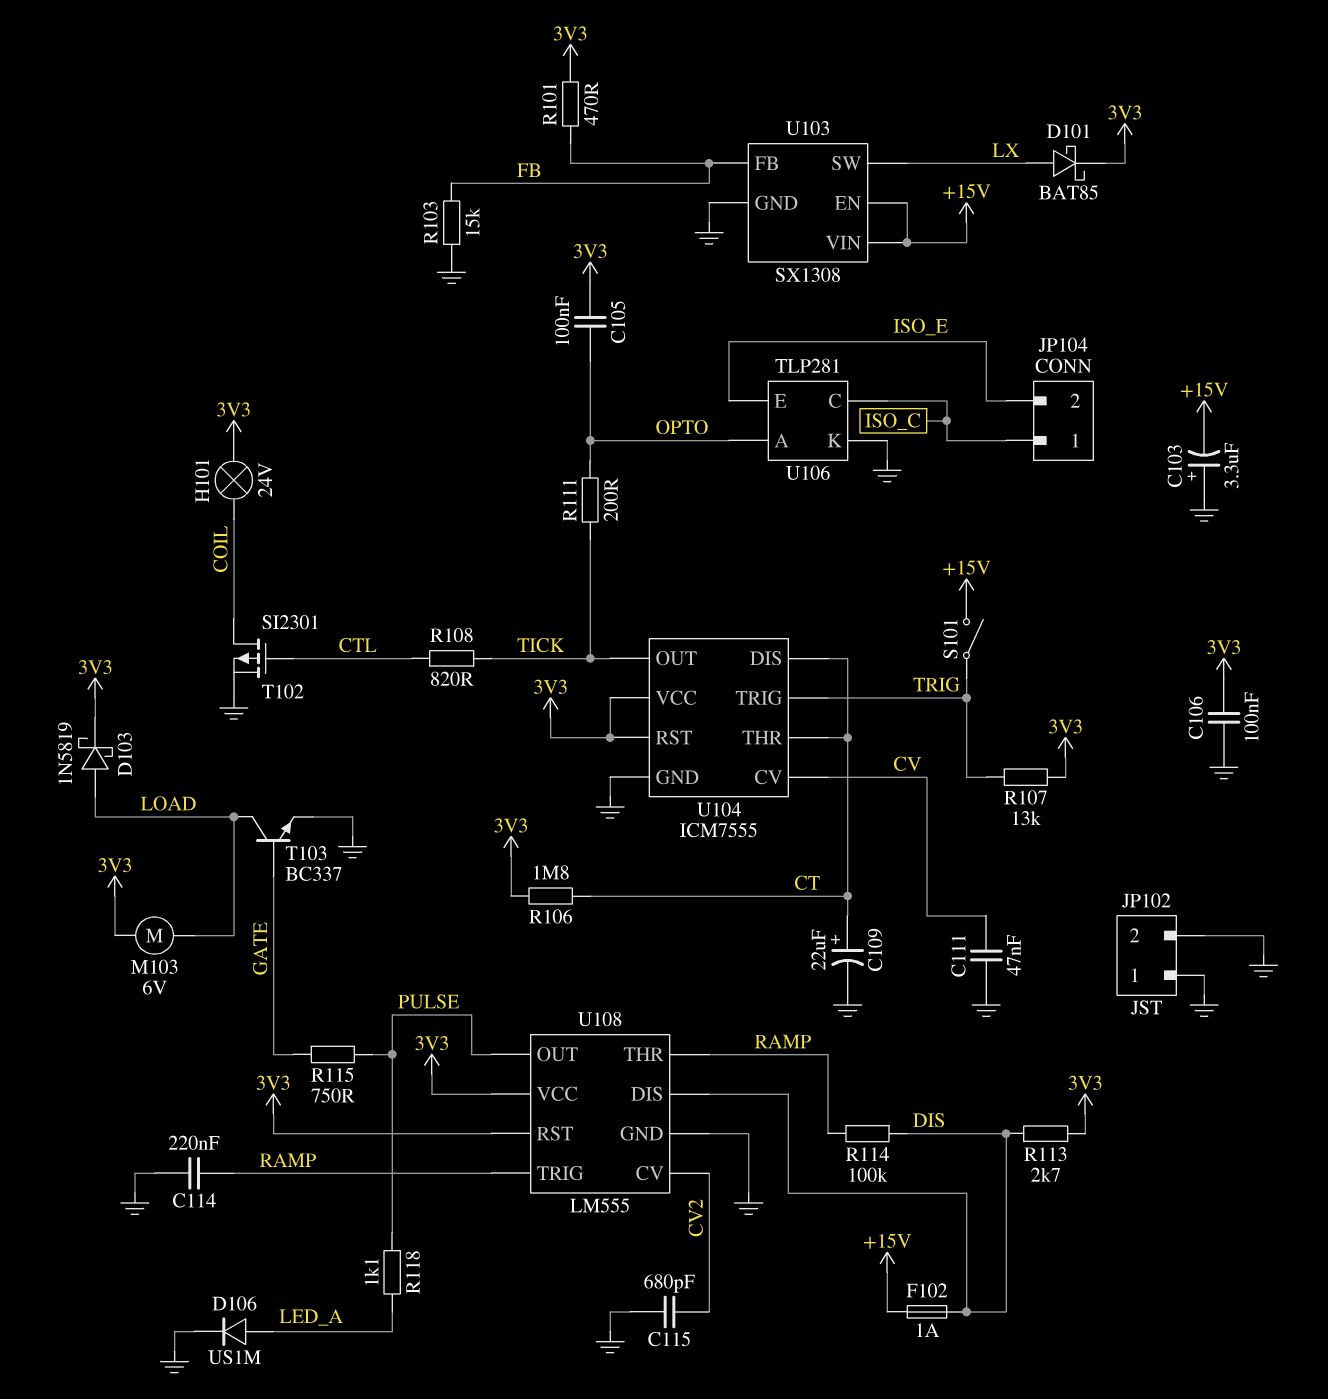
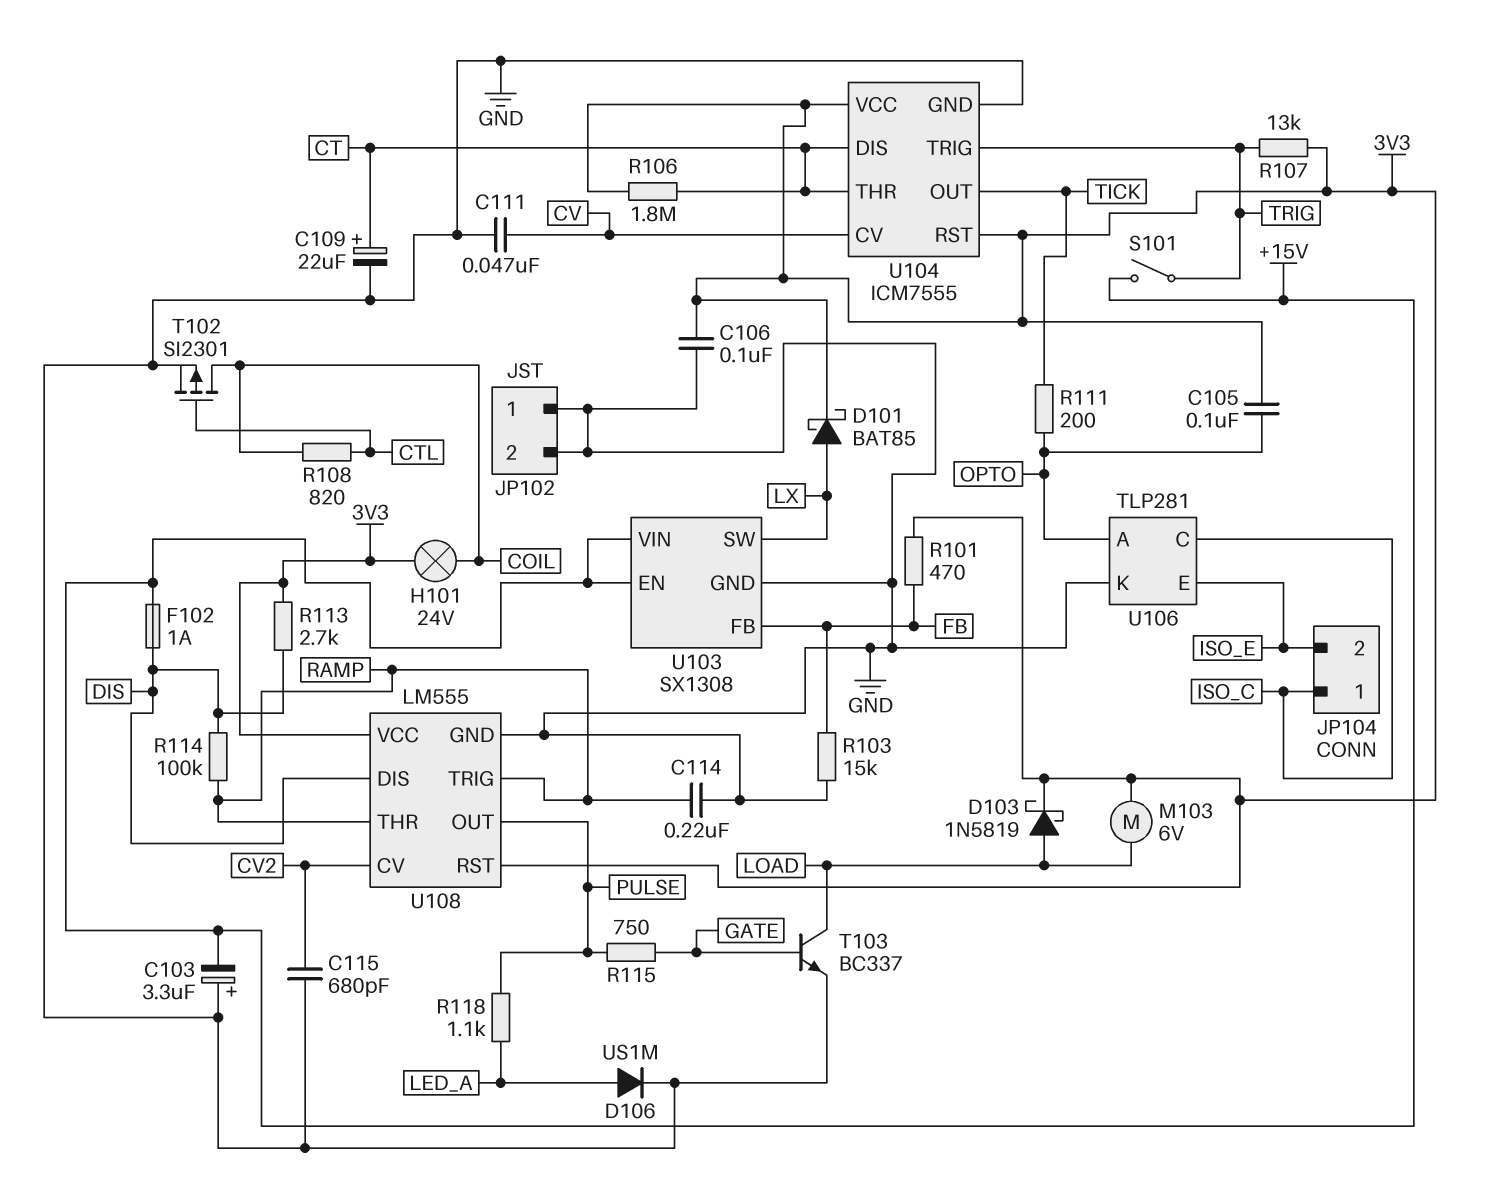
R108: 820 (CTL, TICK) -> 820 (COIL, CTL)

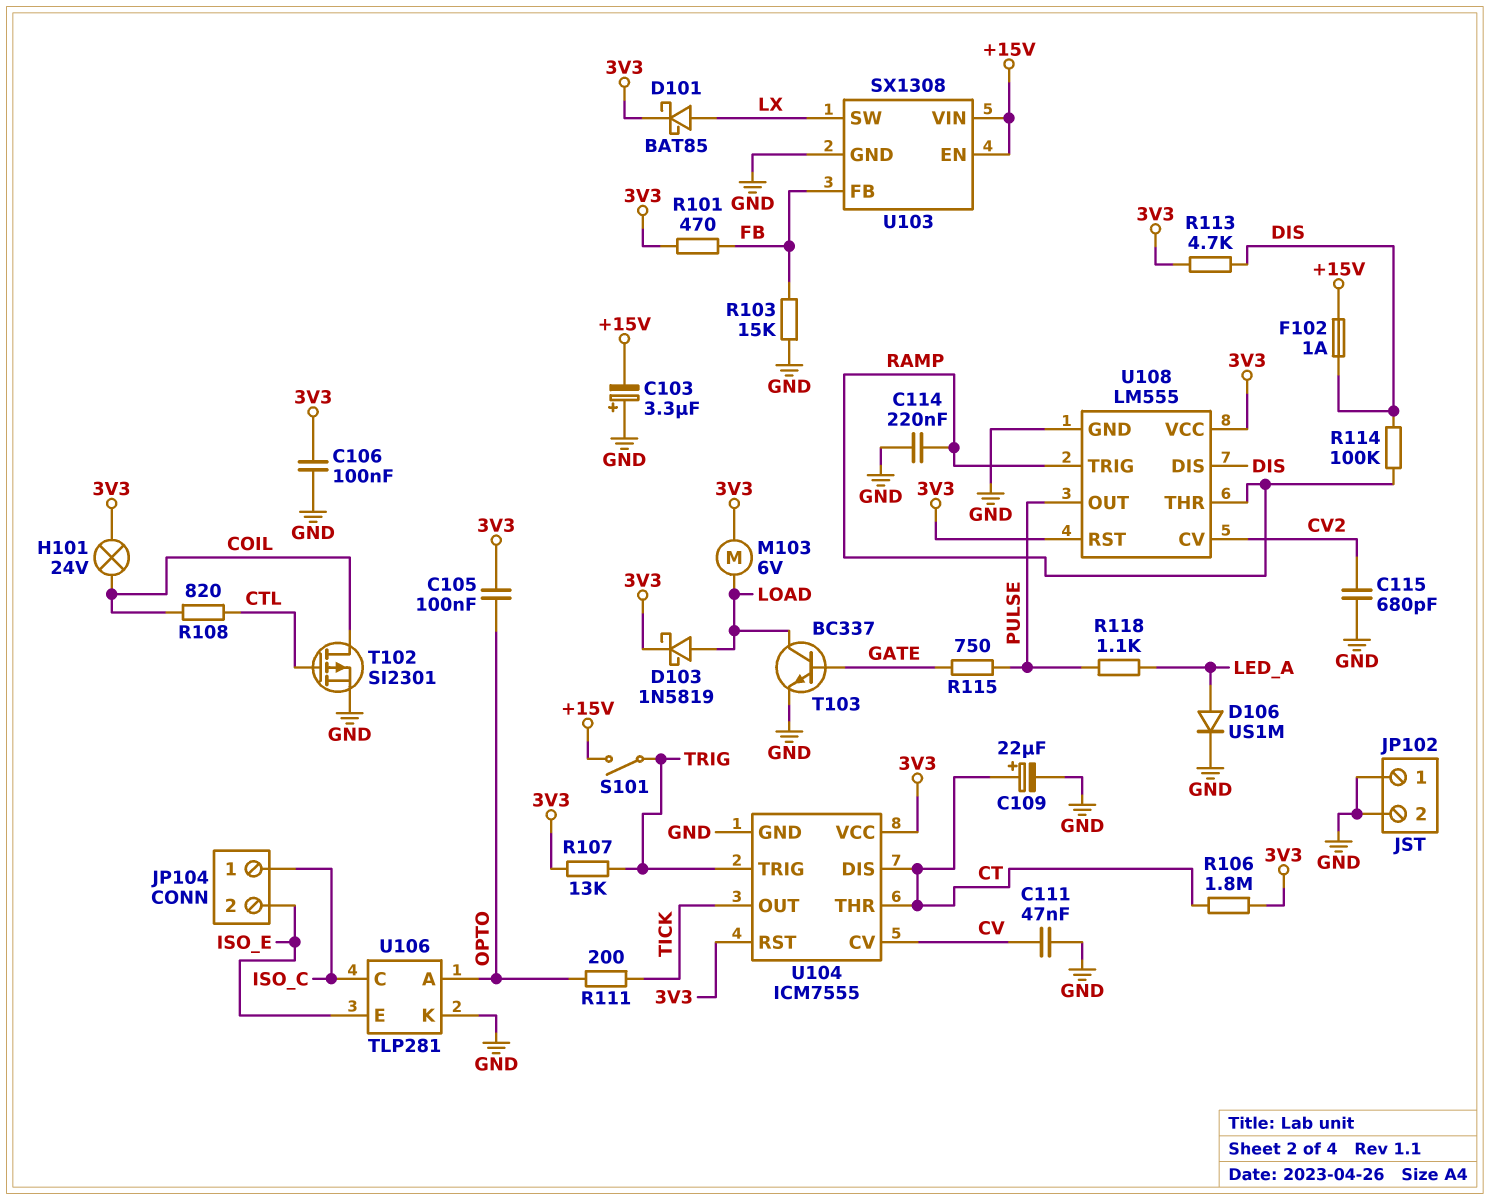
R113: 2.7k (3V3, DIS) -> 4.7k (3V3, DIS)

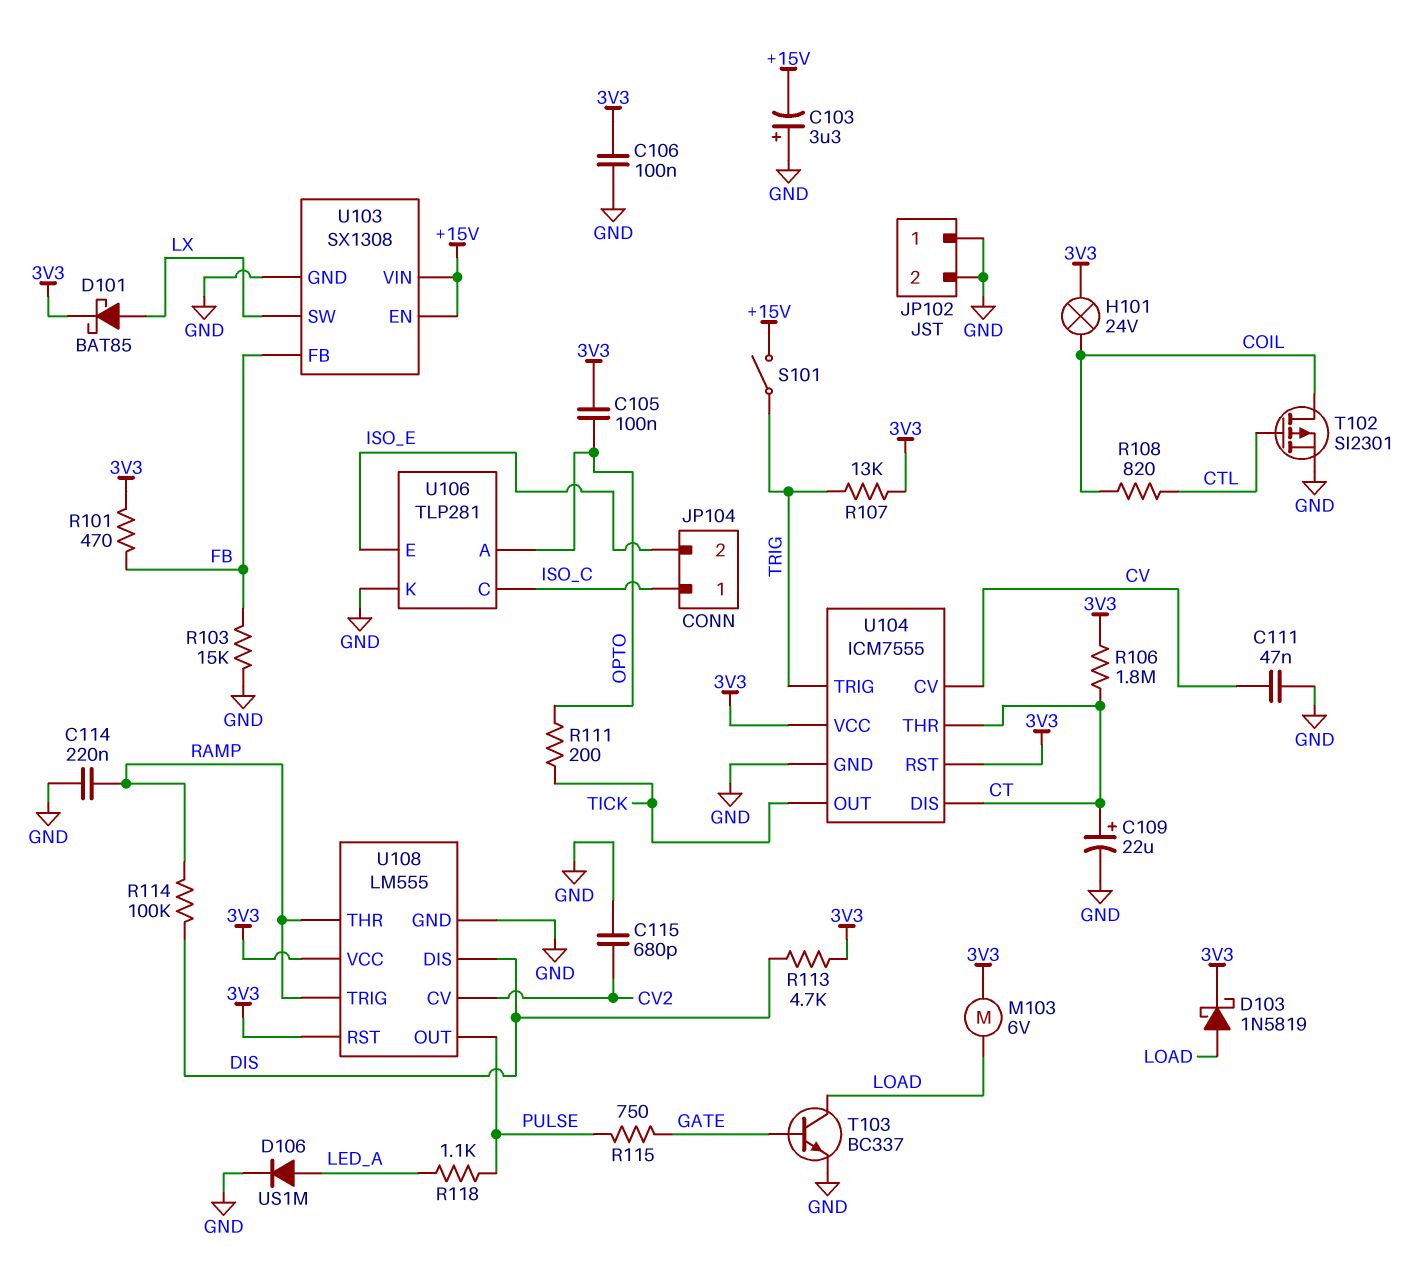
F102: 1A (+15V, DIS) -> none

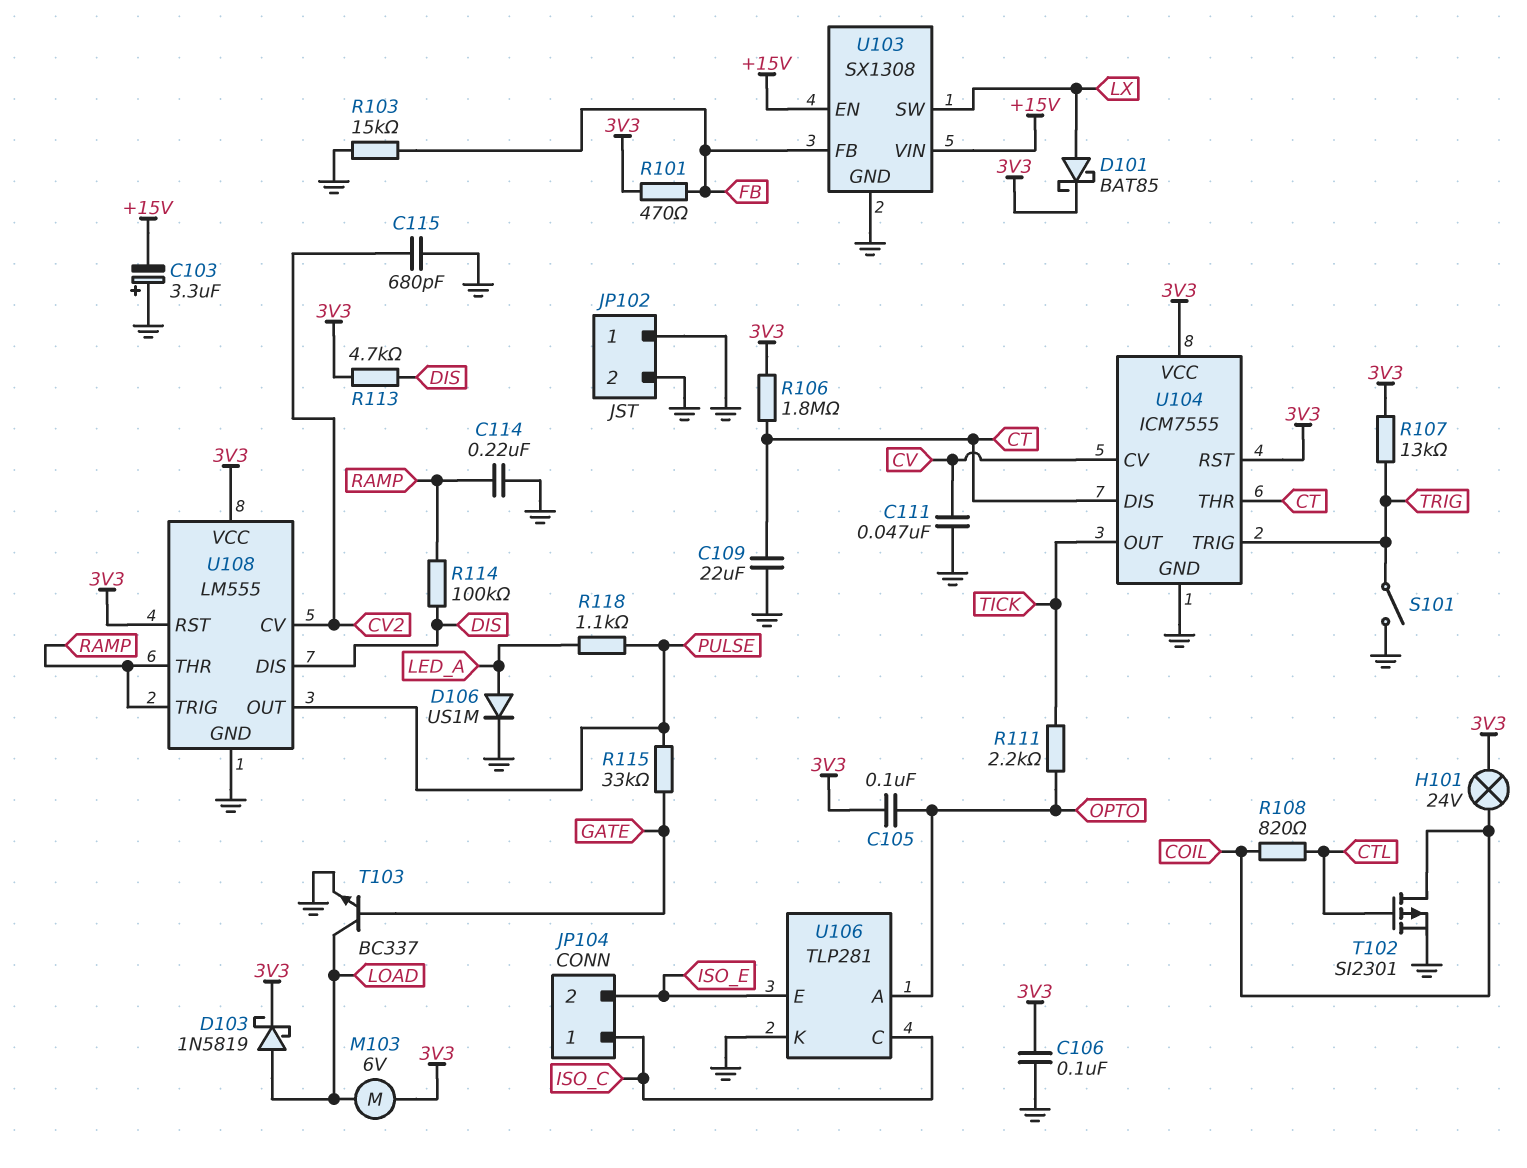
C109: 22uF (plus CT, minus GND) -> 22uF (CT, GND)
R111: 200 (OPTO, TICK) -> 2.2k (OPTO, TICK)
R115: 750 (GATE, PULSE) -> 33k (GATE, PULSE)
S101: switch (+15V, TRIG) -> switch (GND, TRIG)

